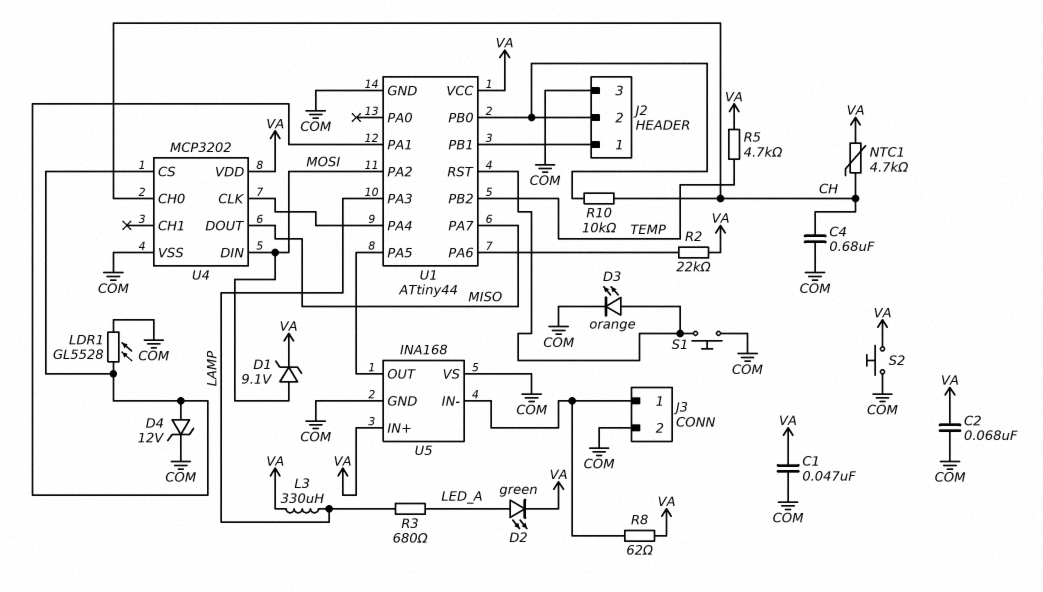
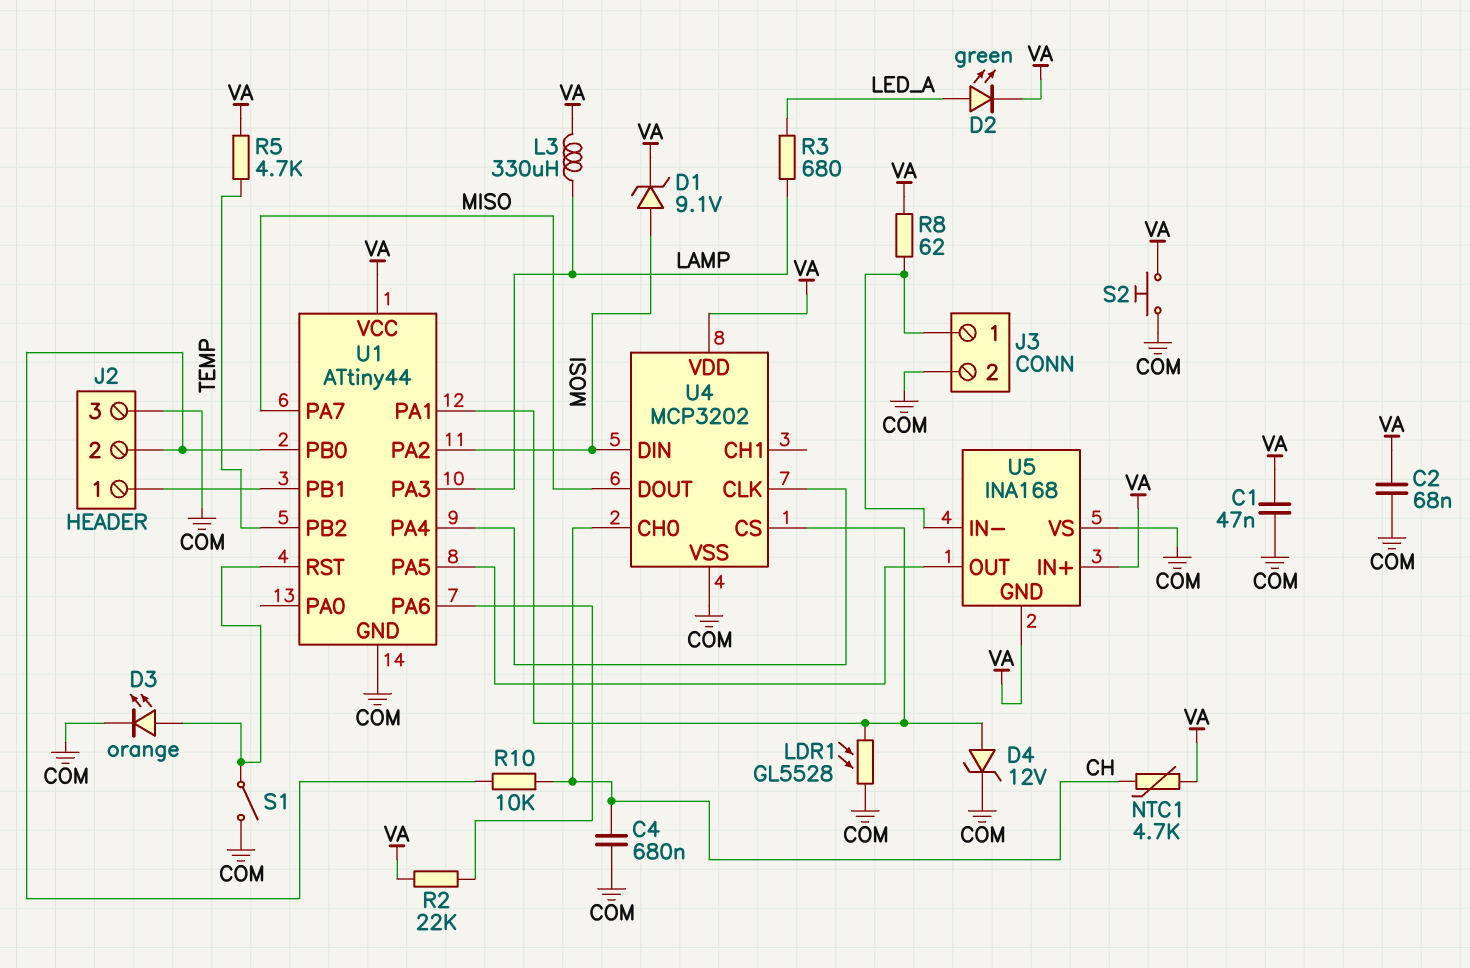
S1: button (COM, U1/RST) -> switch (COM, U1/RST)
U5 pin GND: COM -> VA

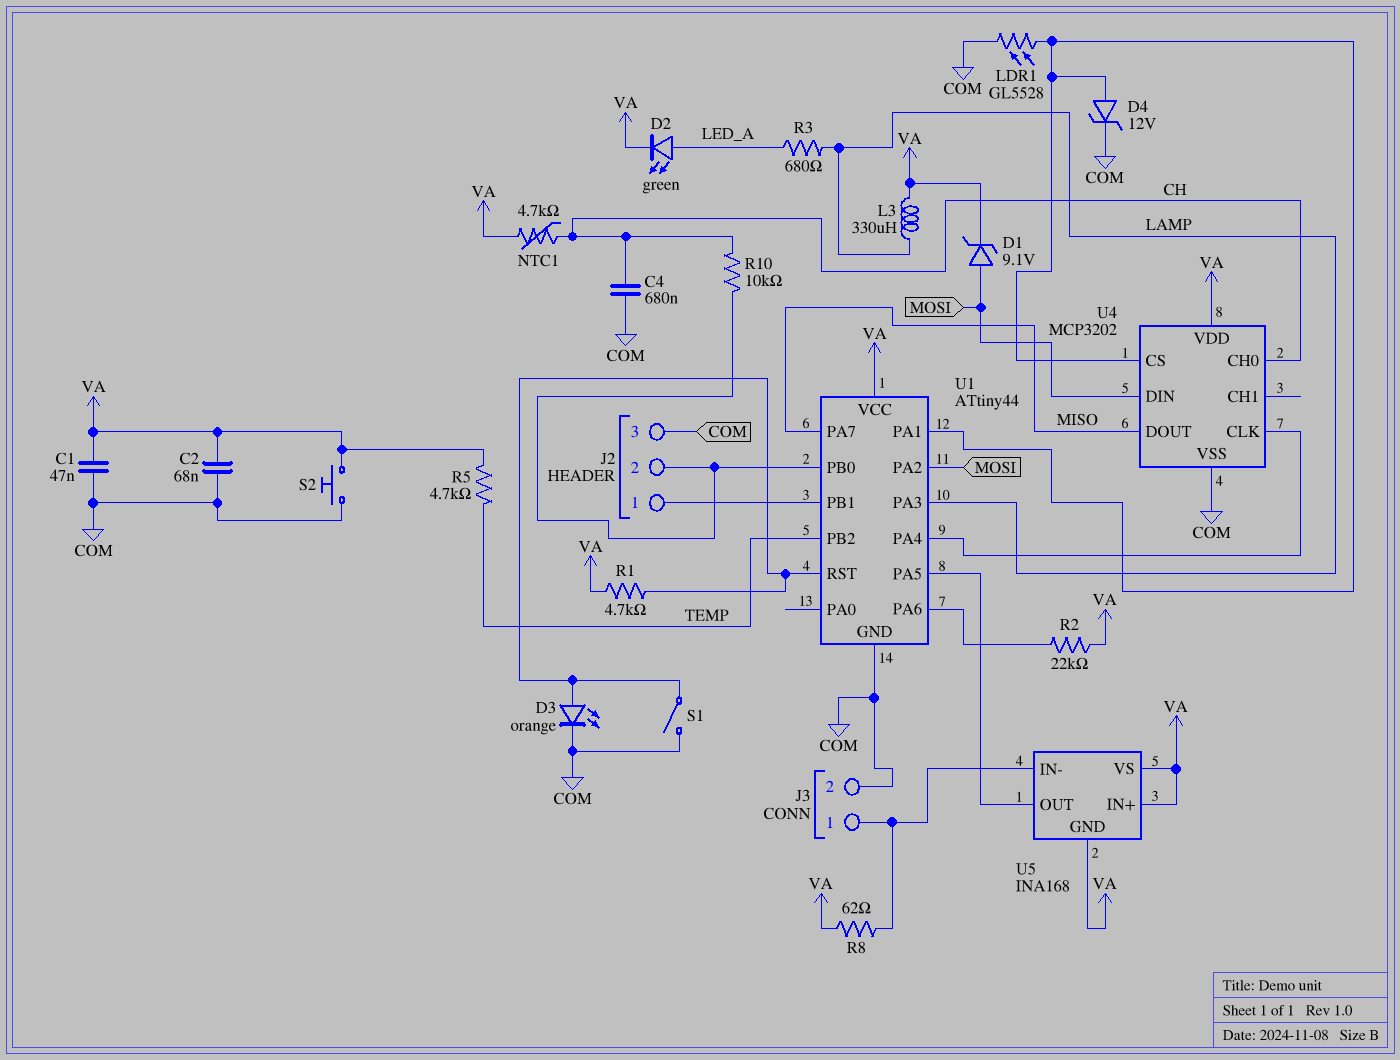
R1: none -> 4.7k (U1/RST, VA)
U5 pin VS: COM -> VA

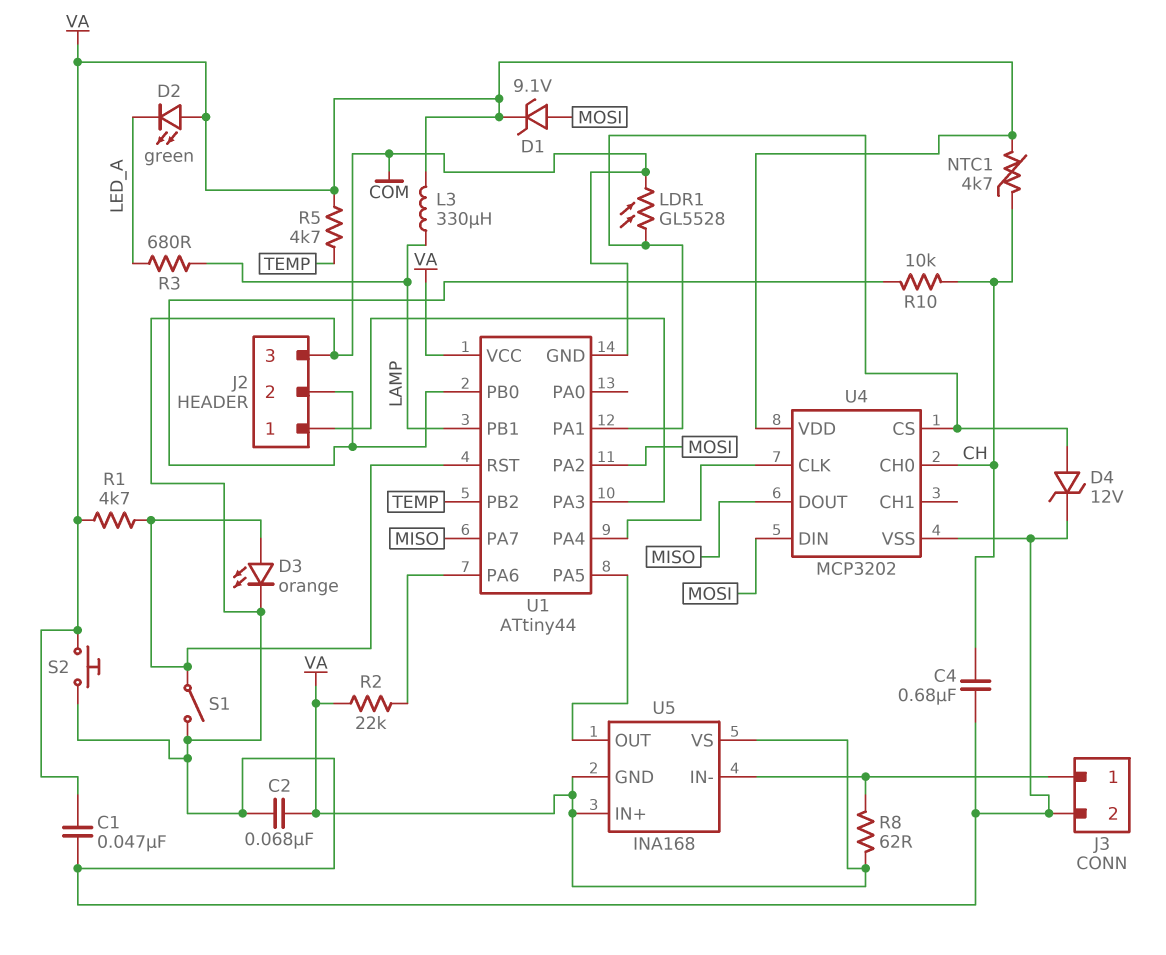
D2: LED green (A LED_A, K VA) -> LED green (A VA, K LED_A)
U1 pin PA3: LAMP -> J2/1
U1 pin PB1: J2/1 -> LAMP

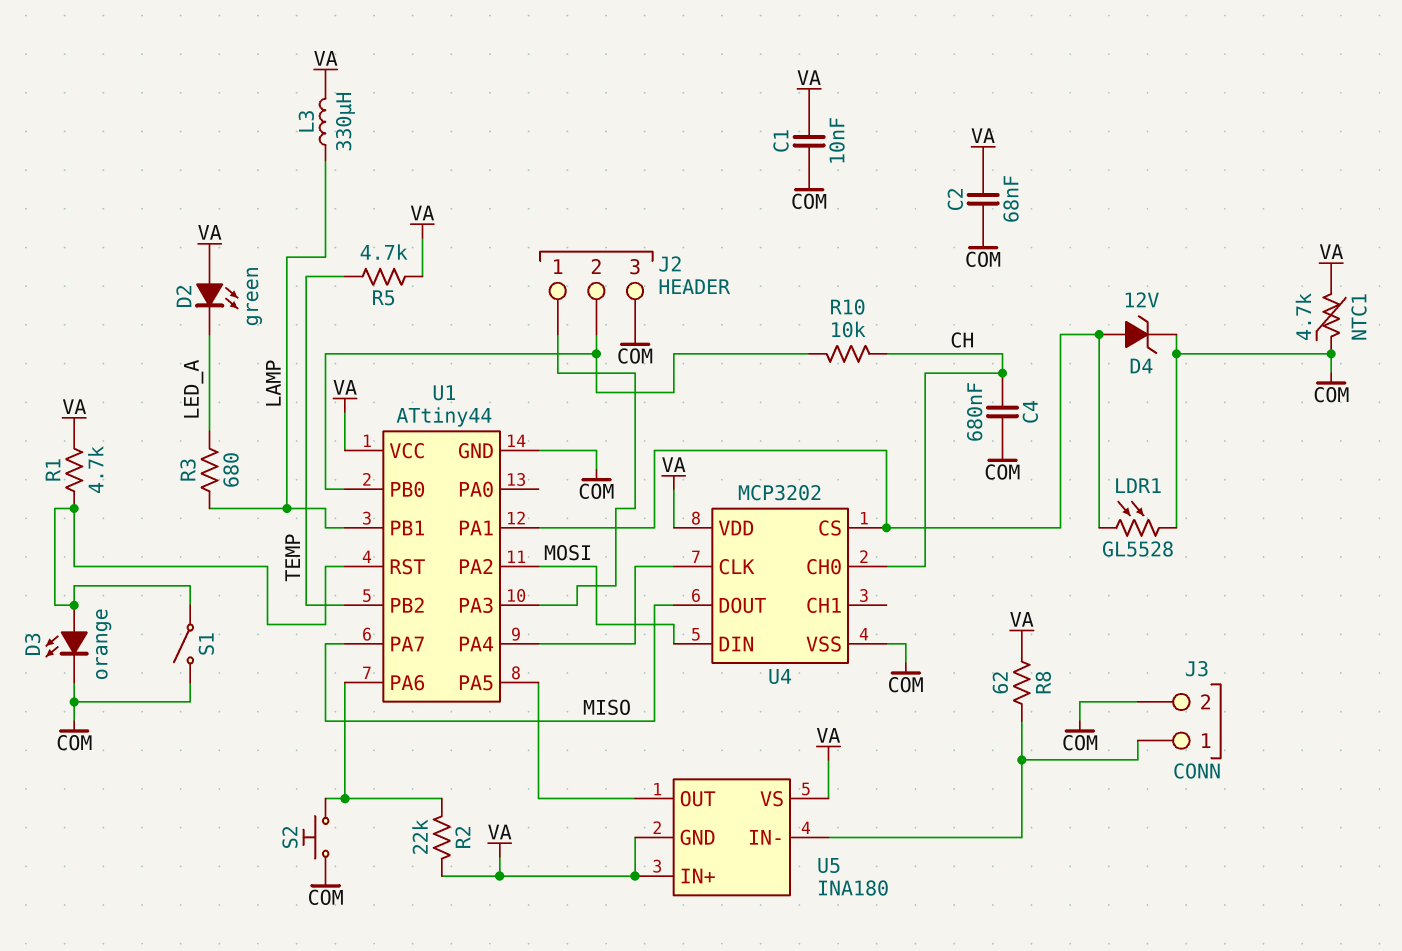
C1: 47nF (COM, VA) -> 10nF (COM, VA)
D1: zener 9.1V (A MOSI, K VA) -> none
NTC1: 4.7k (CH, VA) -> 4.7k (COM, VA)
S2: button (COM, VA) -> button (COM, U1/PA6)
U5: INA168 -> INA180

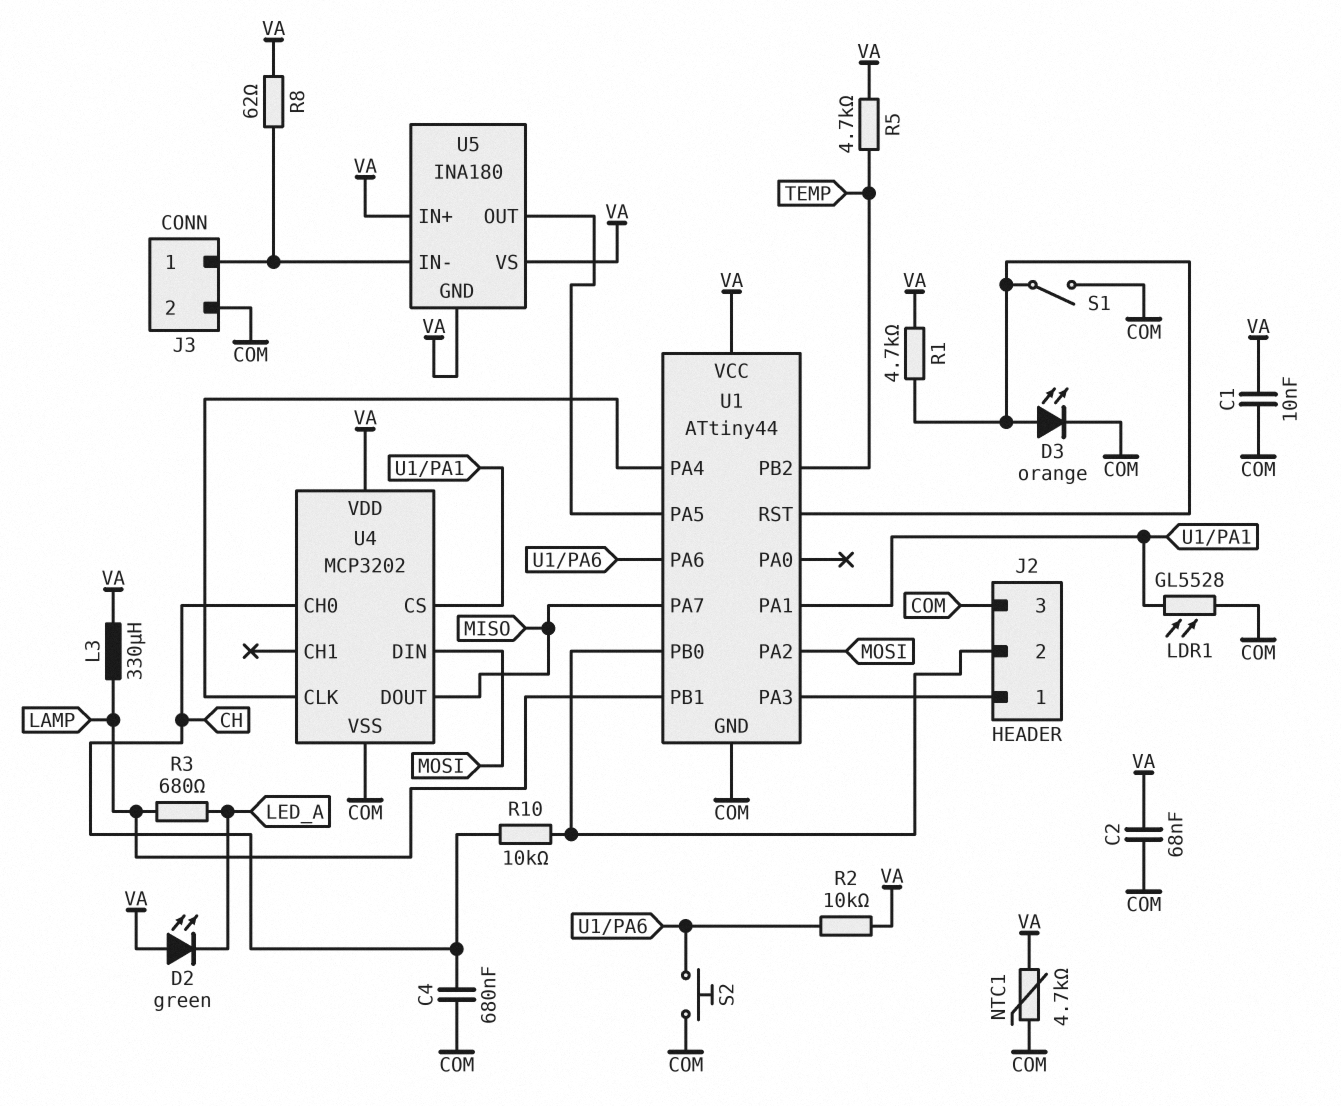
D4: zener 12V (A U1/PA1, K COM) -> none
R2: 22k (U1/PA6, VA) -> 10k (U1/PA6, VA)

